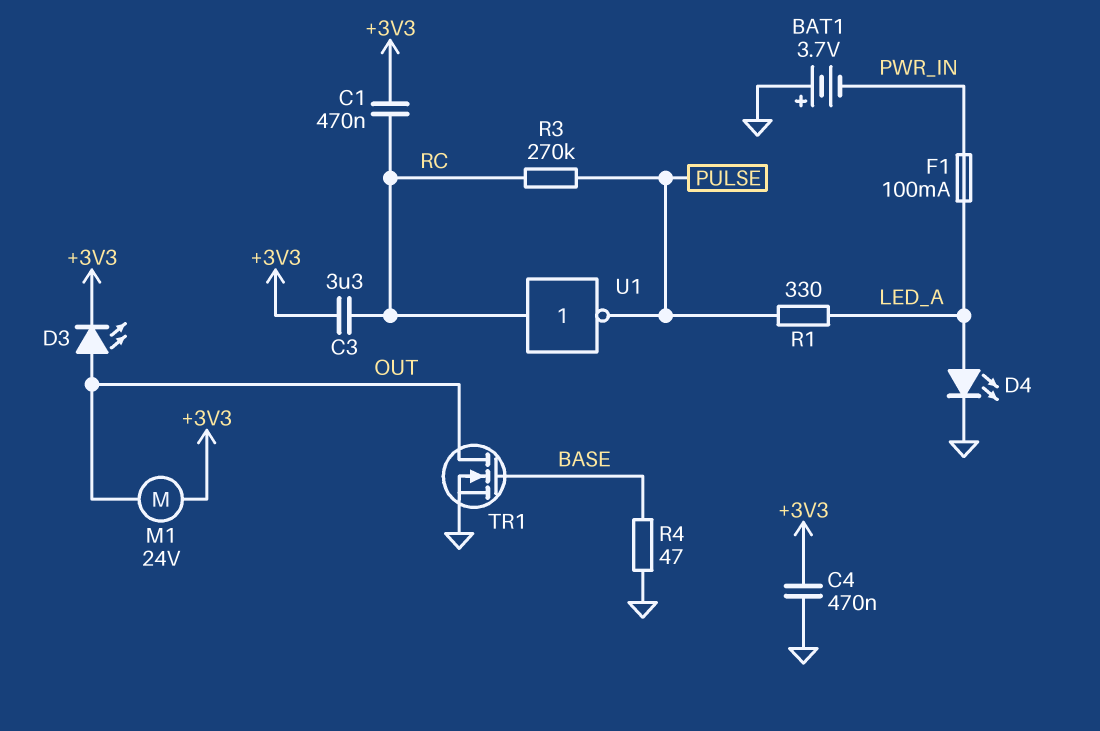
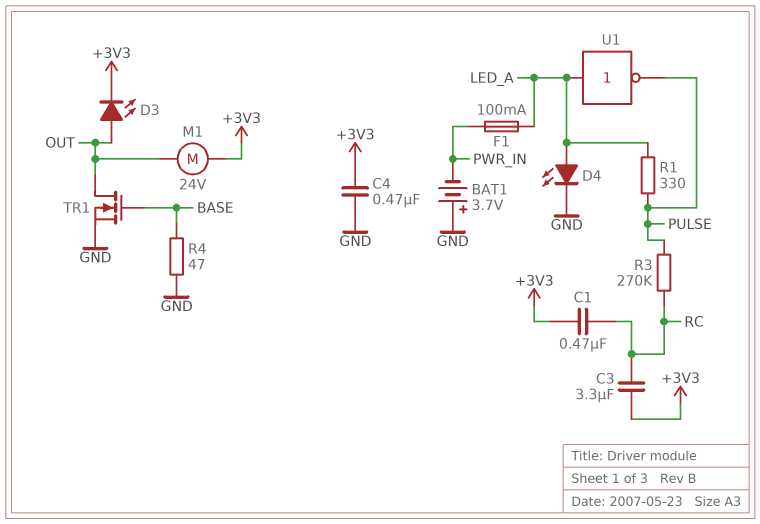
U1: NOT (in RC, out PULSE) -> NOT (in LED_A, out PULSE)

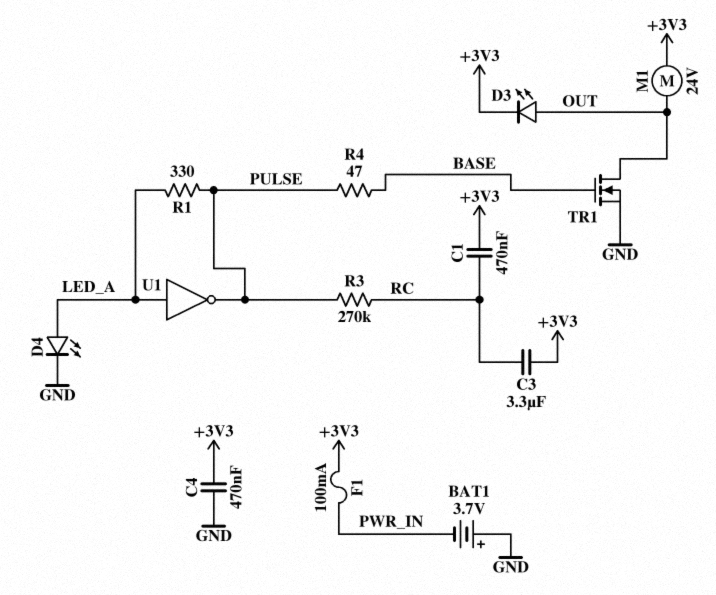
F1: 100mA (LED_A, PWR_IN) -> 100mA (+3V3, PWR_IN)
R4: 47 (BASE, GND) -> 47 (BASE, PULSE)

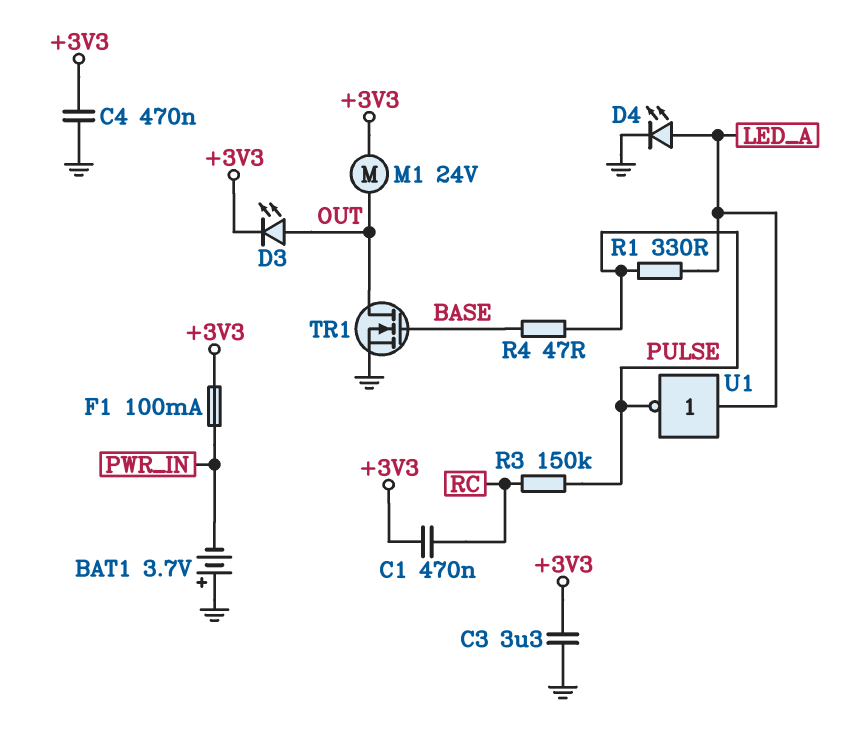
C3: 3.3uF (+3V3, RC) -> 3.3uF (+3V3, GND)
R3: 270k (PULSE, RC) -> 150k (PULSE, RC)

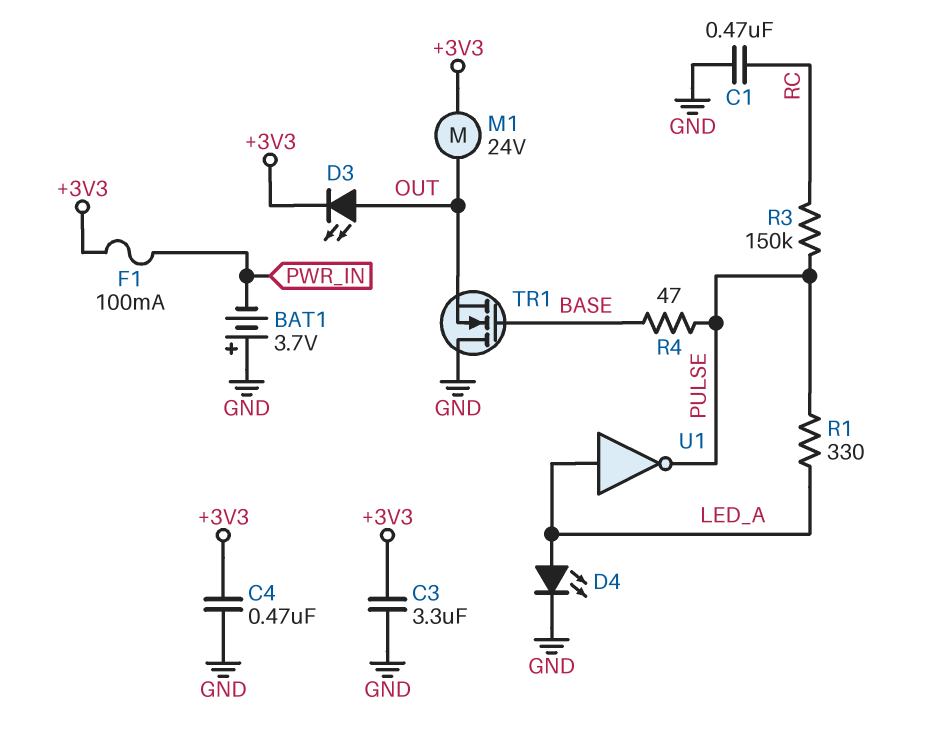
C1: 470nF (+3V3, RC) -> 470nF (GND, RC)
TR1: NMOS (G BASE, D OUT, S GND) -> NMOS (G BASE, D GND, S OUT)

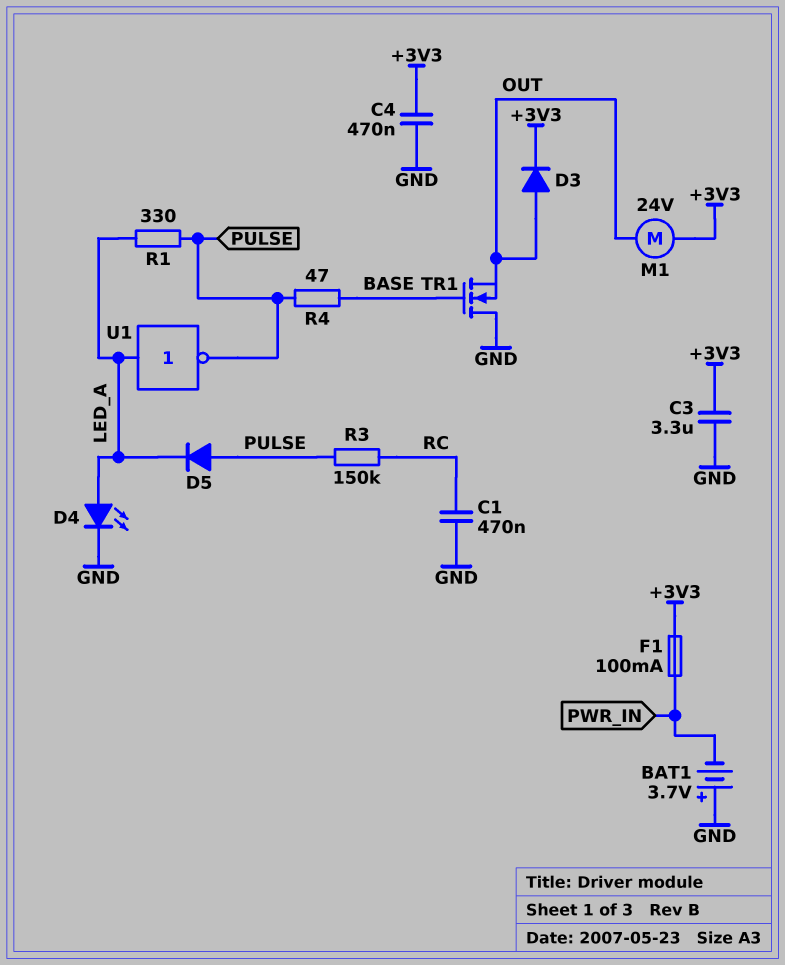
D3: LED (A OUT, K +3V3) -> diode (A OUT, K +3V3)
D5: none -> diode (A PULSE, K LED_A)

